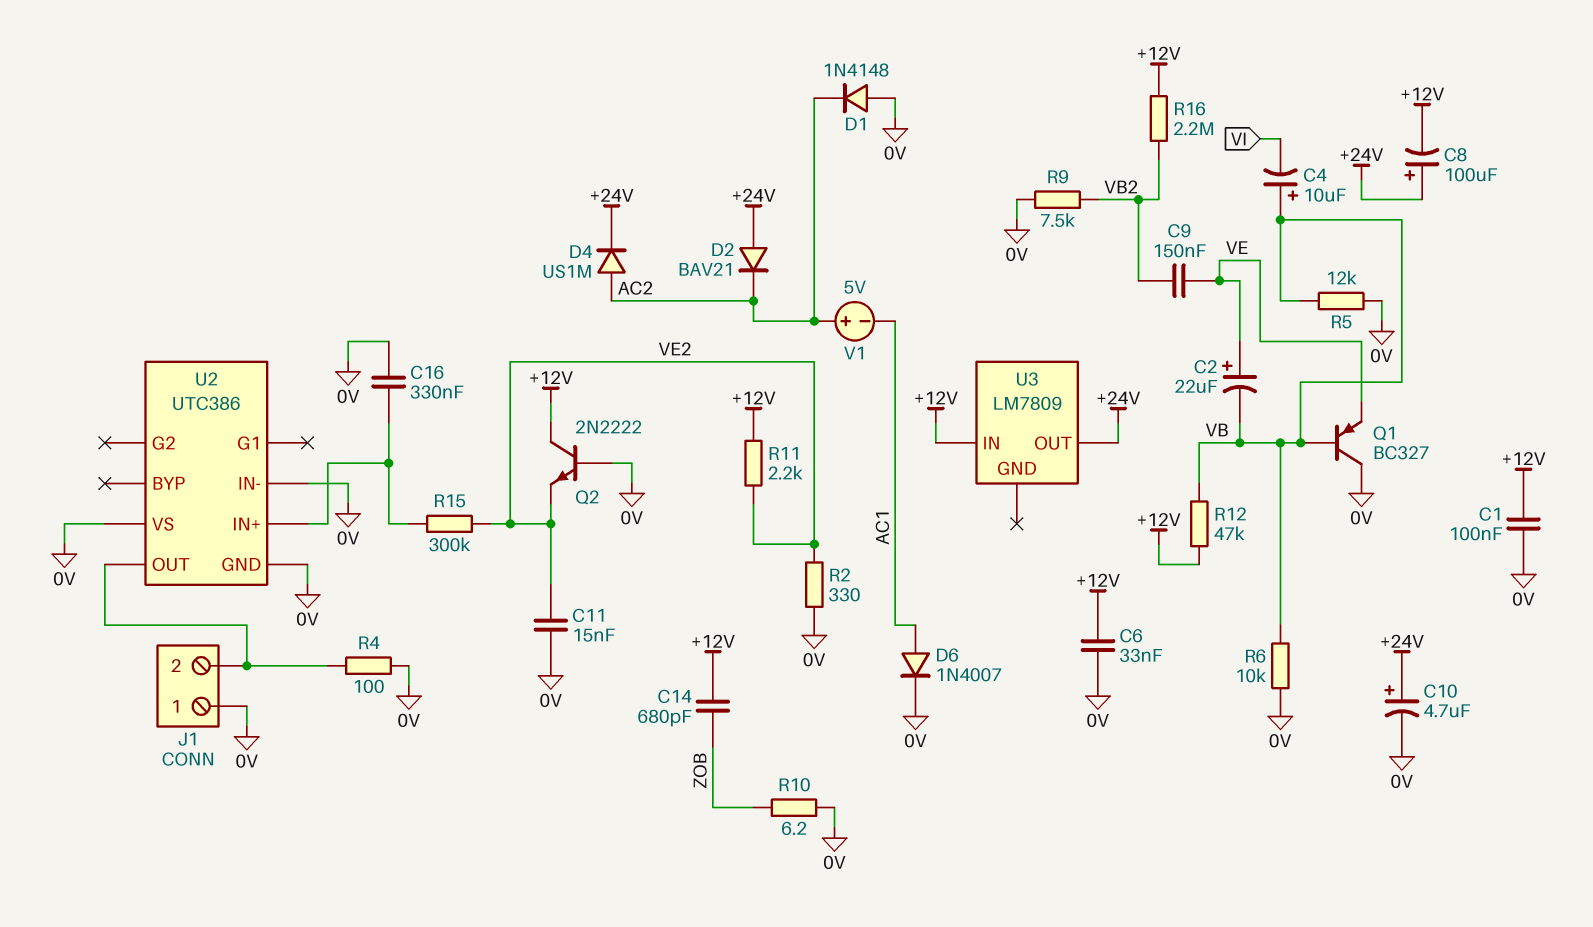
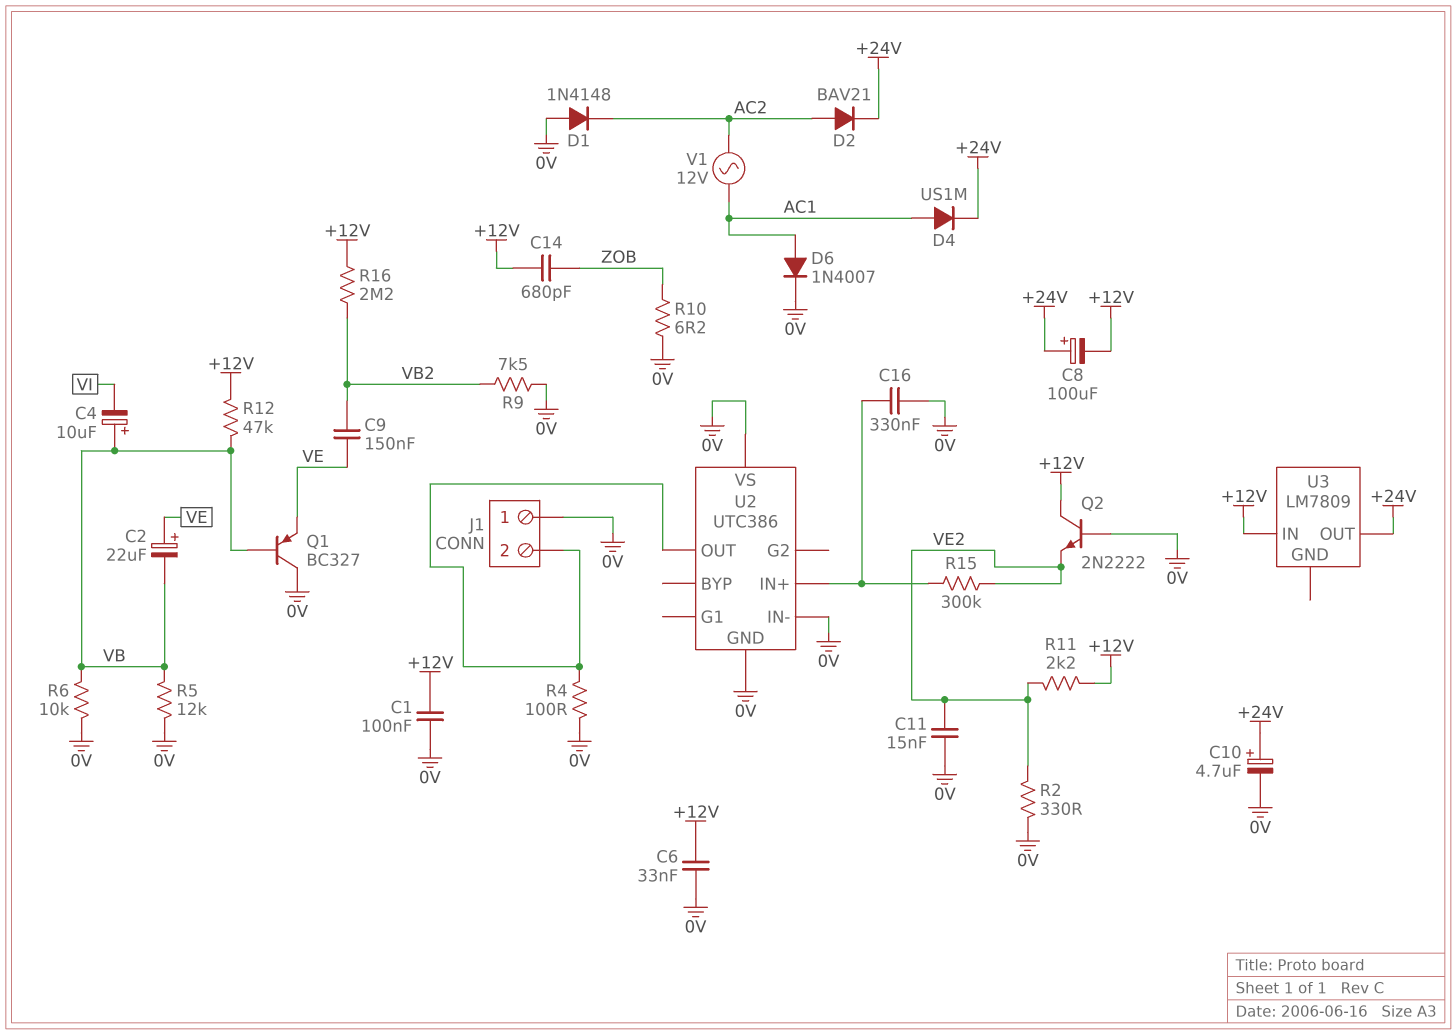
D2: diode BAV21 (A +24V, K AC2) -> diode BAV21 (A AC2, K +24V)
D4: diode US1M (A AC2, K +24V) -> diode US1M (A AC1, K +24V)
V1: 5V (plus AC2, minus AC1) -> AC 12V (AC1, AC2)

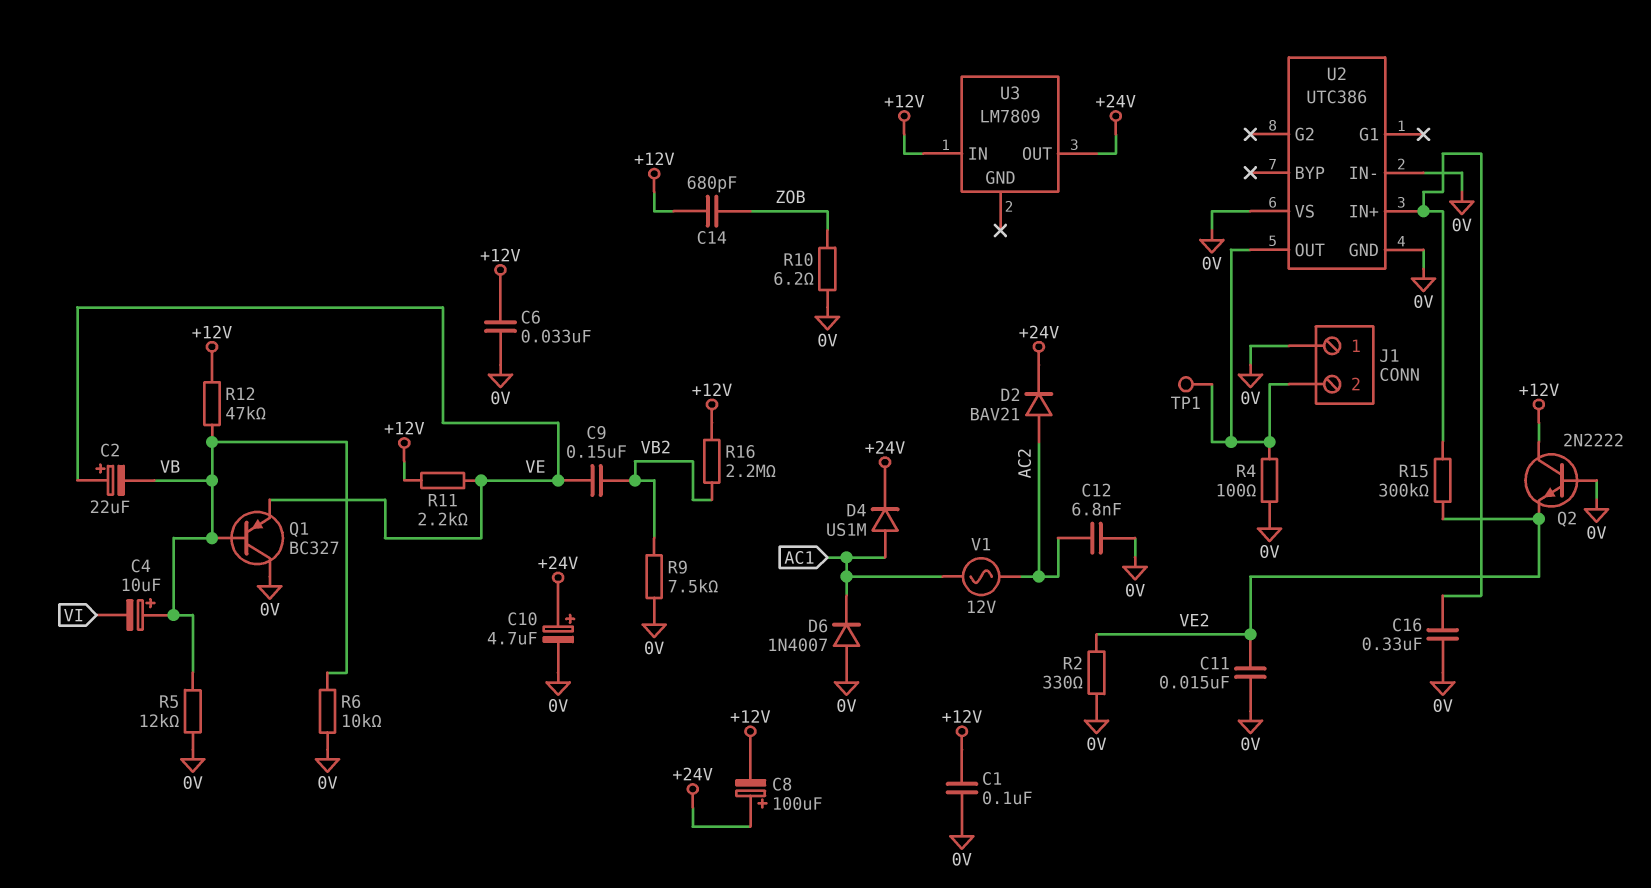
C12: none -> 6.8nF (0V, AC2)
D1: diode 1N4148 (A 0V, K AC2) -> none
D6: diode 1N4007 (A AC1, K 0V) -> diode 1N4007 (A 0V, K AC1)
R11: 2.2k (+12V, VE2) -> 2.2k (+12V, VE)
TP1: none -> test point (J1/2)

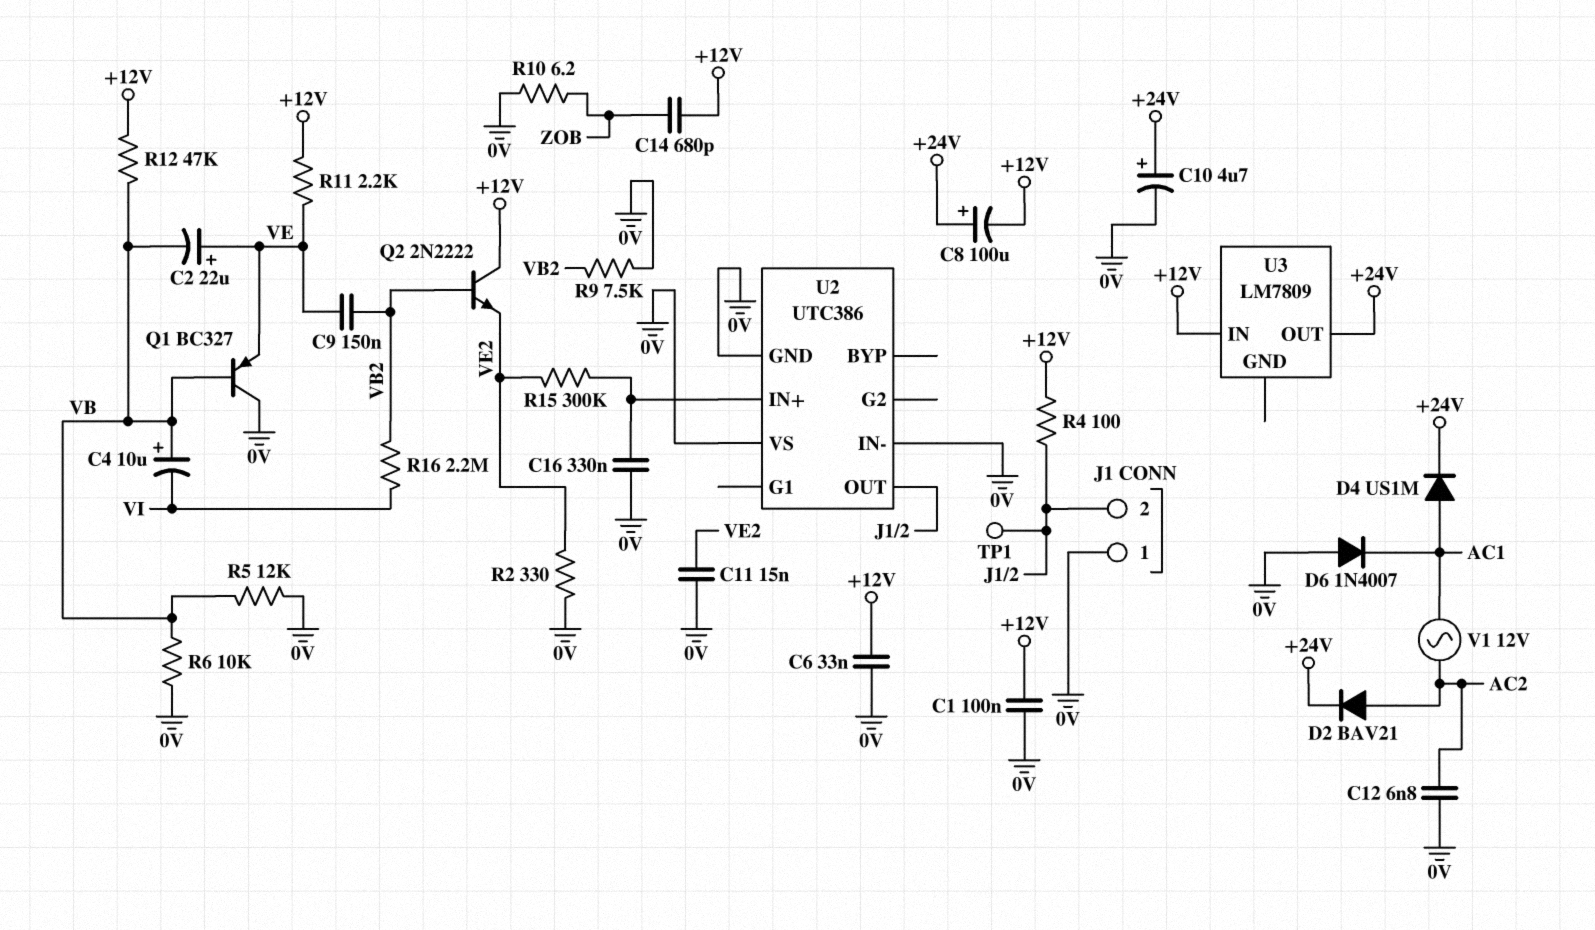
Q2: NPN 2N2222 (B 0V, C +12V, E VE2) -> NPN 2N2222 (B VB2, C +12V, E VE2)
R4: 100 (0V, J1/2) -> 100 (+12V, J1/2)
R16: 2.2M (+12V, VB2) -> 2.2M (VB2, VI)

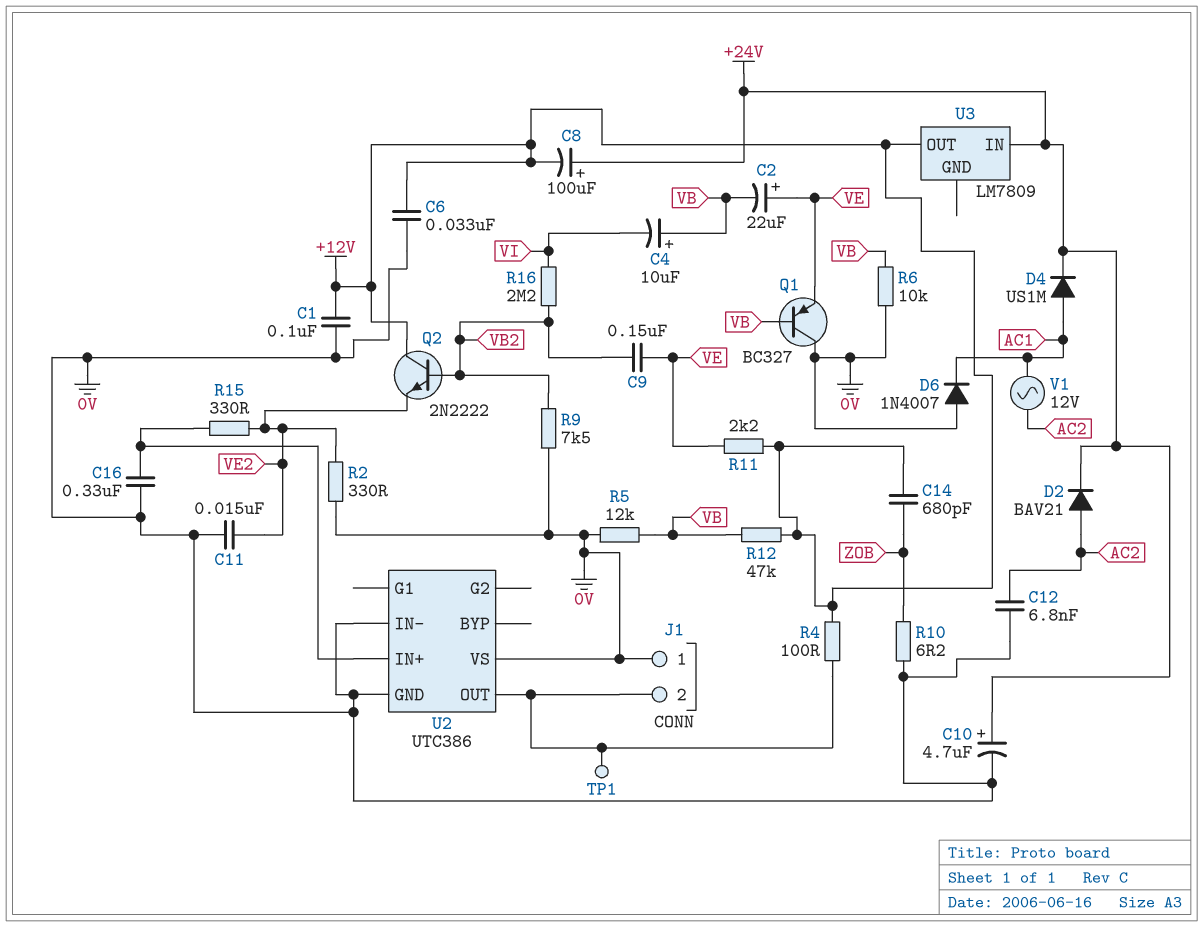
R15: 300k (U2/IN+, VE2) -> 330 (U2/IN+, VE2)
U3 pin IN: +12V -> +24V
U3 pin OUT: +24V -> +12V

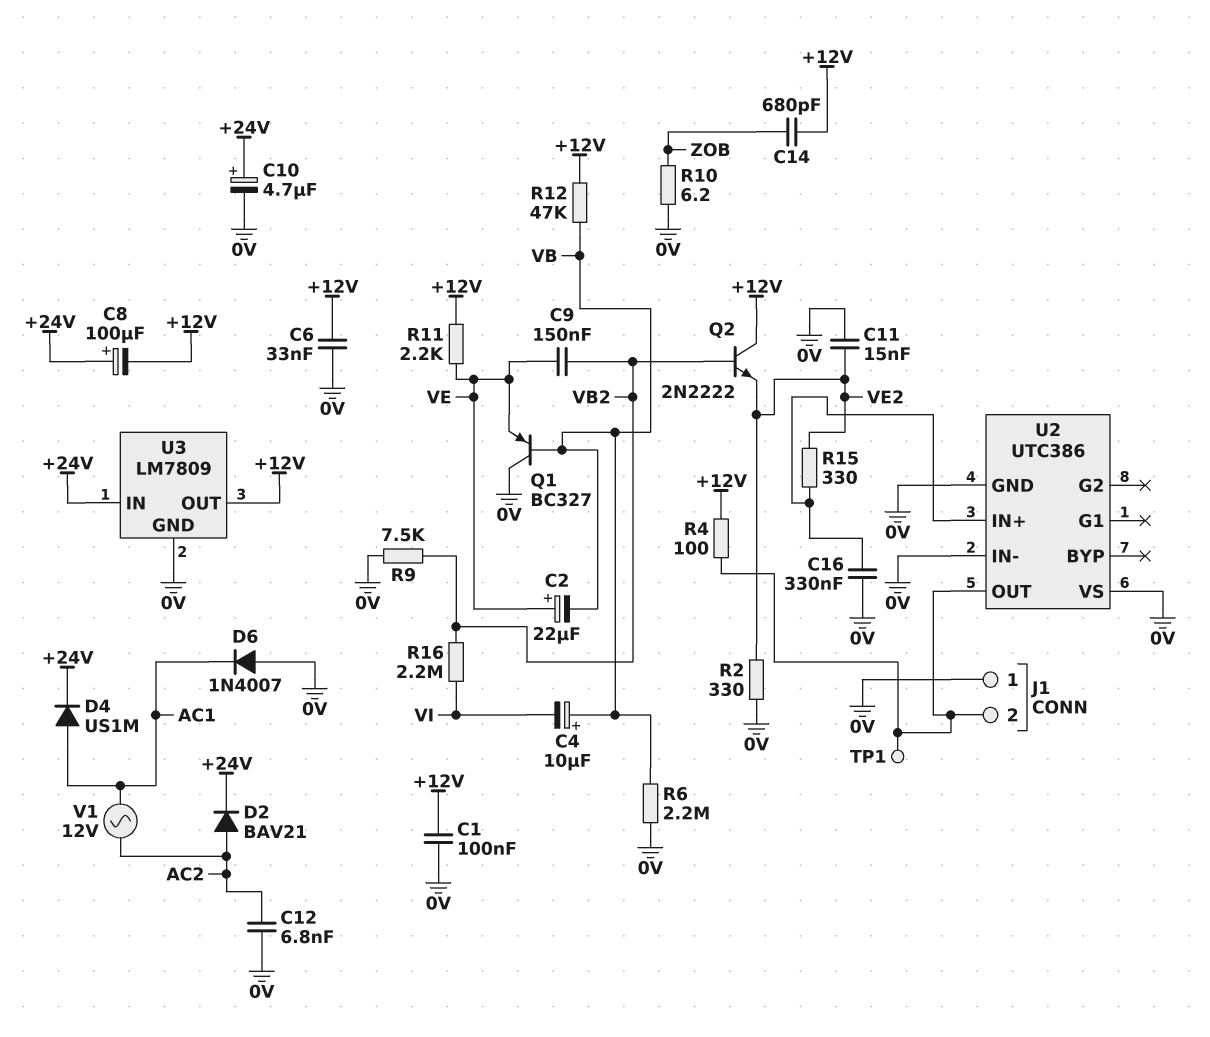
R5: 12k (0V, VB) -> none
R6: 10k (0V, VB) -> 2.2M (0V, VB)
U3 pin GND: none -> 0V

